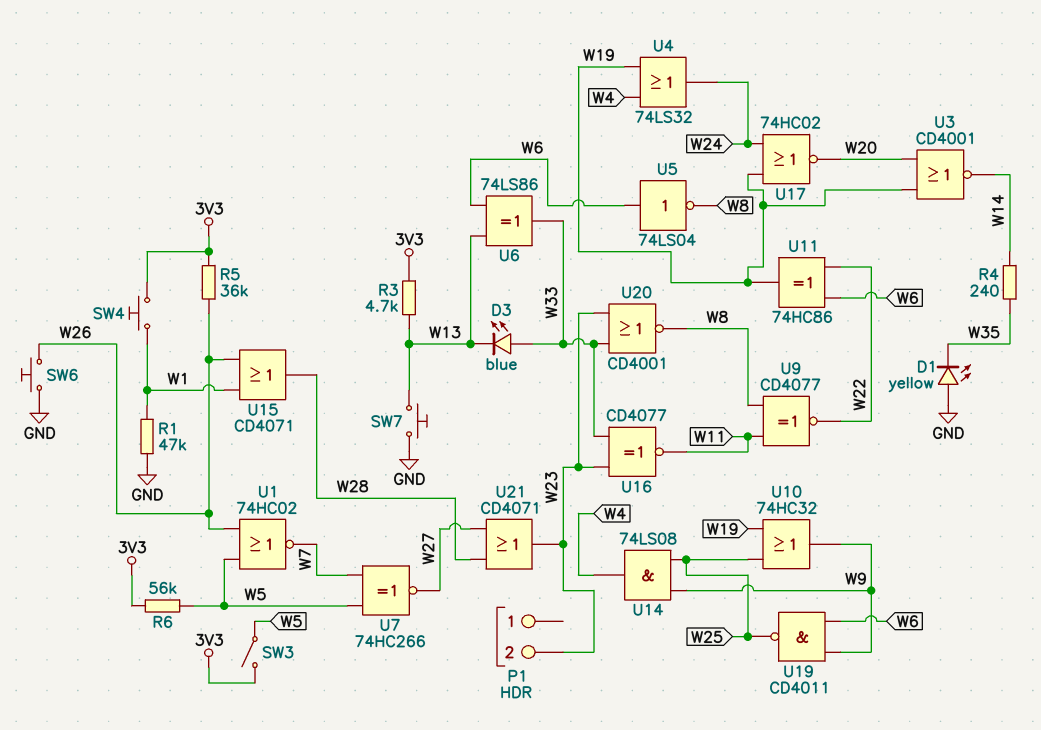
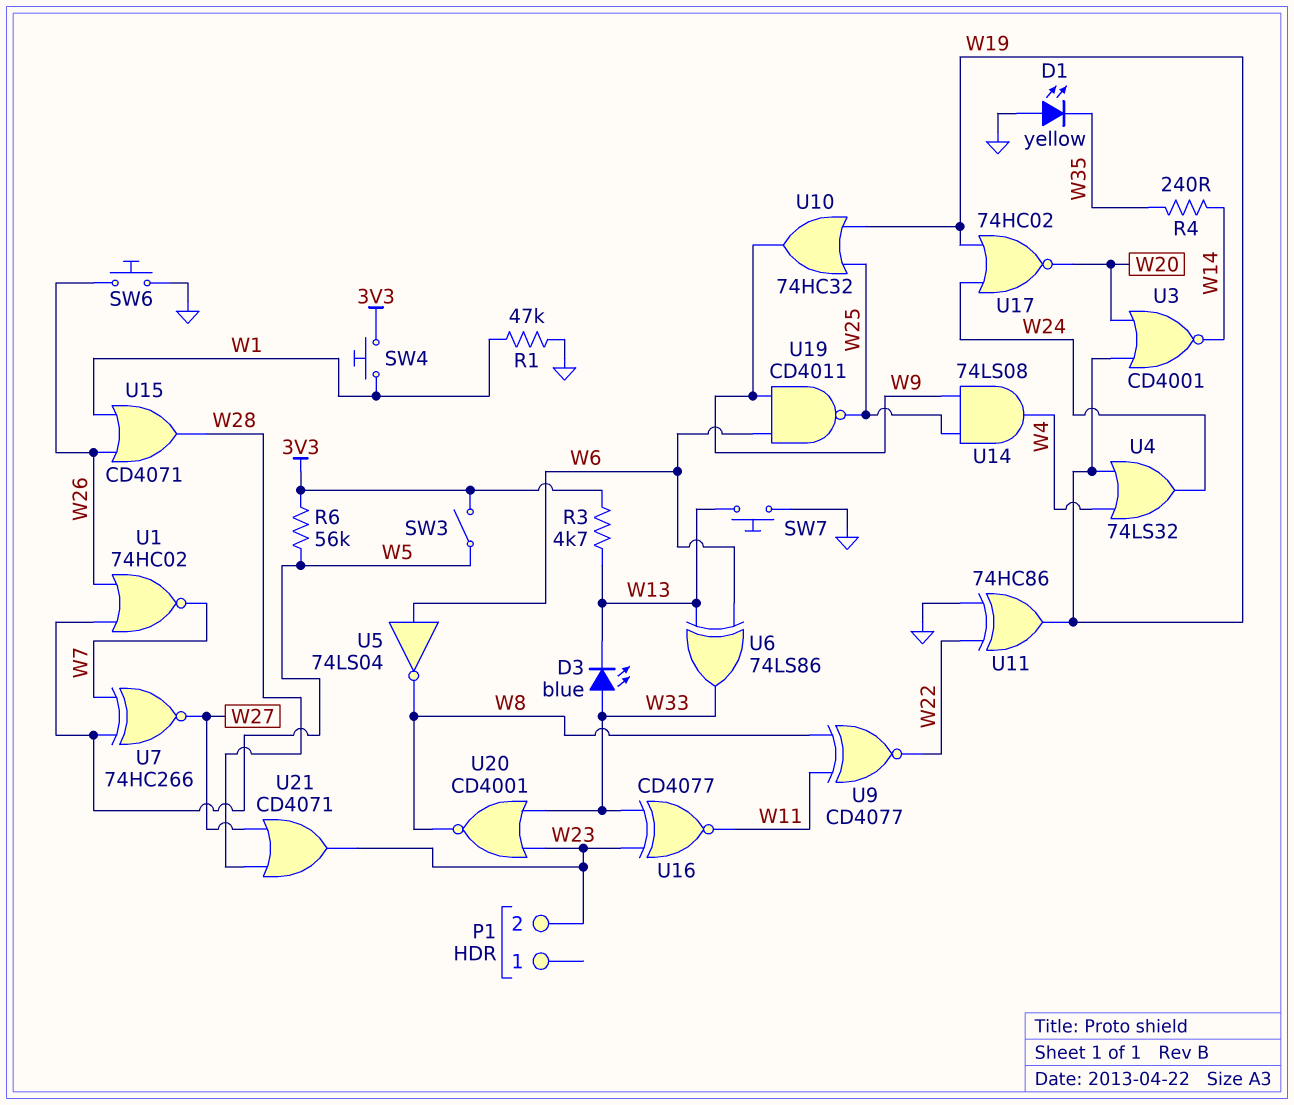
R5: 36k (3V3, W26) -> none
U11: XOR 74HC86 (in W6, in W22, out W19) -> XOR 74HC86 (in GND, in W22, out W19)

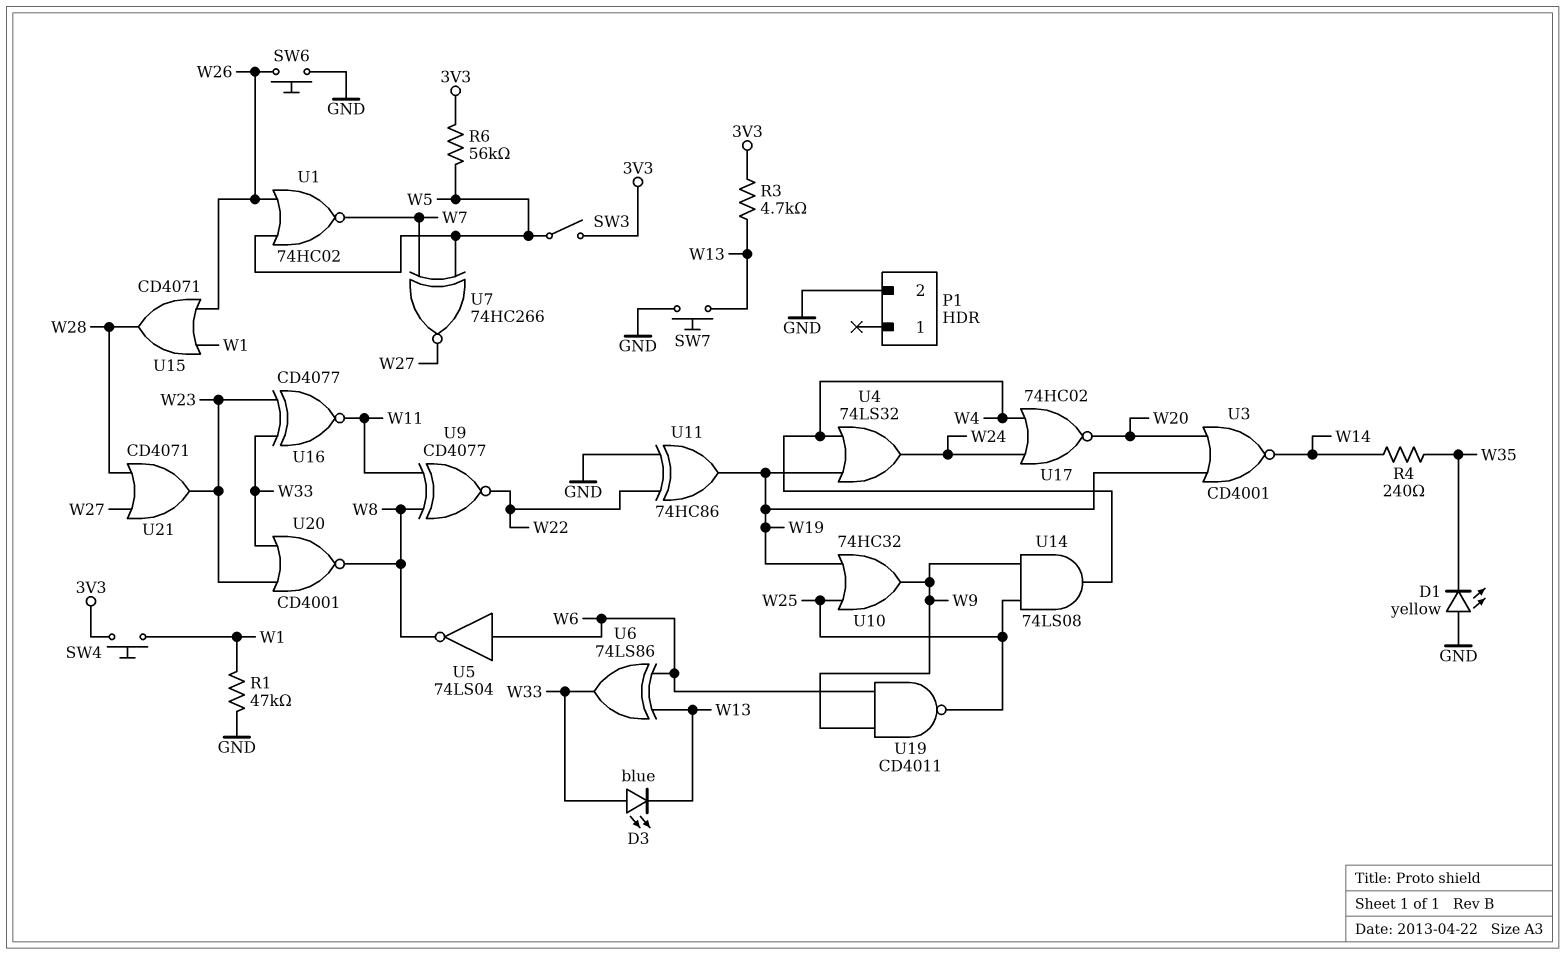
P1 pin 2: W23 -> GND
U17: NOR 74HC02 (in W19, in W24, out W20) -> NOR 74HC02 (in W4, in W24, out W20)

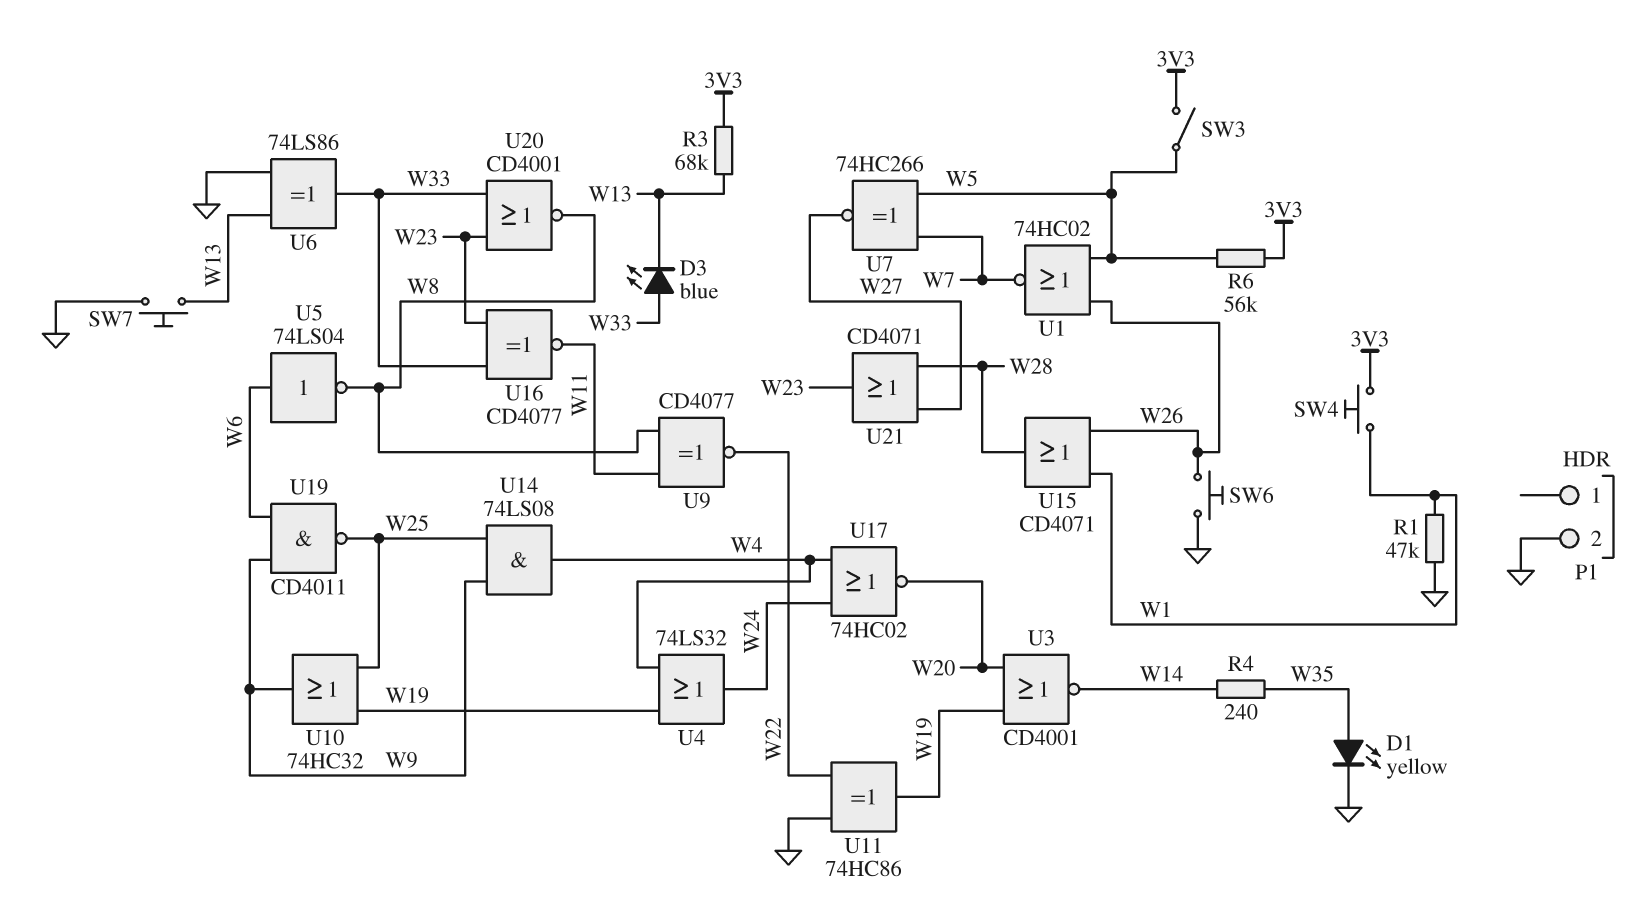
D1: LED yellow (A GND, K W35) -> LED yellow (A W35, K GND)
R3: 4.7k (3V3, W13) -> 68k (3V3, W13)
U6: XOR 74LS86 (in W6, in W13, out W33) -> XOR 74LS86 (in GND, in W13, out W33)

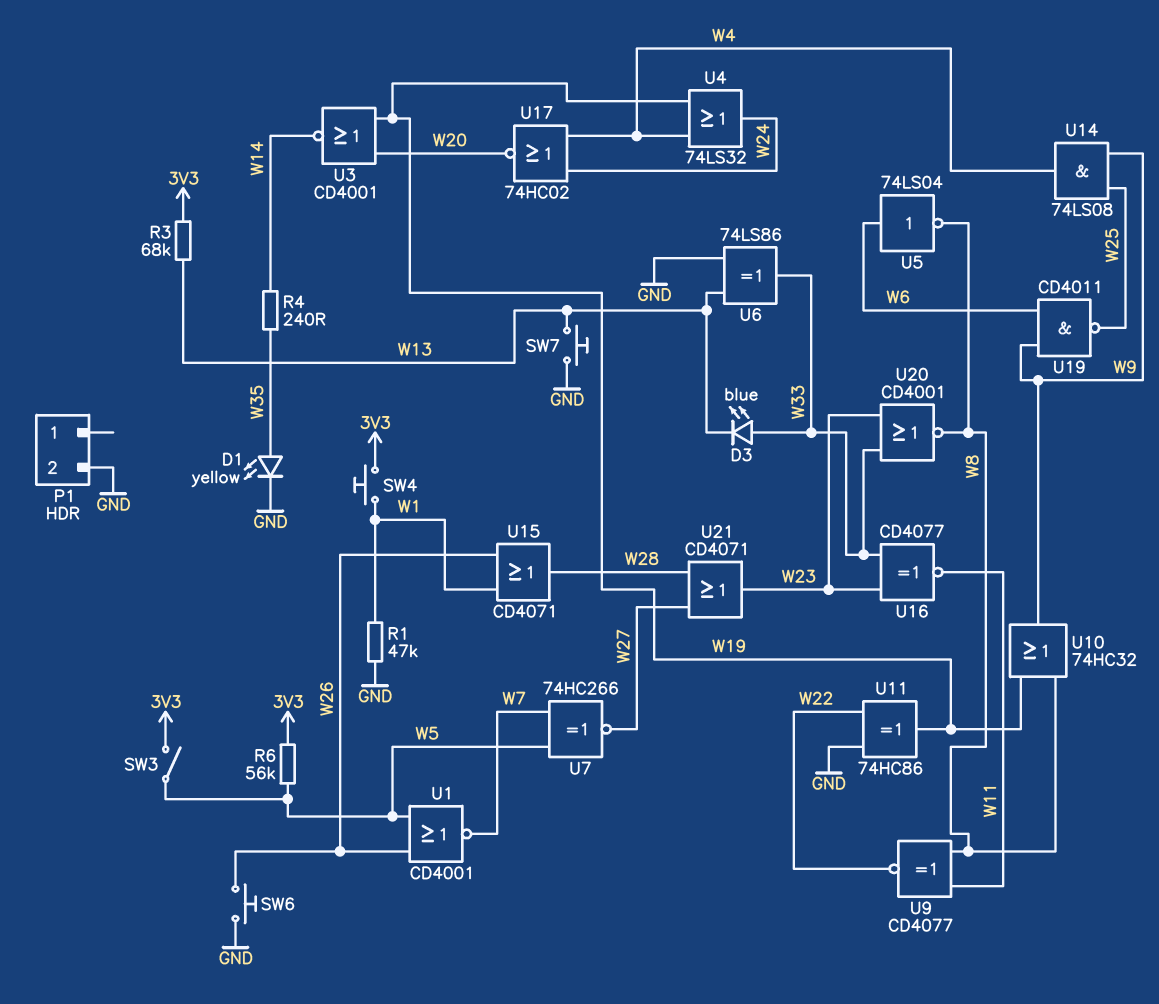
U1: NOR 74HC02 (in W5, in W26, out W7) -> NOR CD4001 (in W5, in W26, out W7)
U10: OR 74HC32 (in W19, in W25, out W9) -> OR 74HC32 (in W8, in W19, out W9)

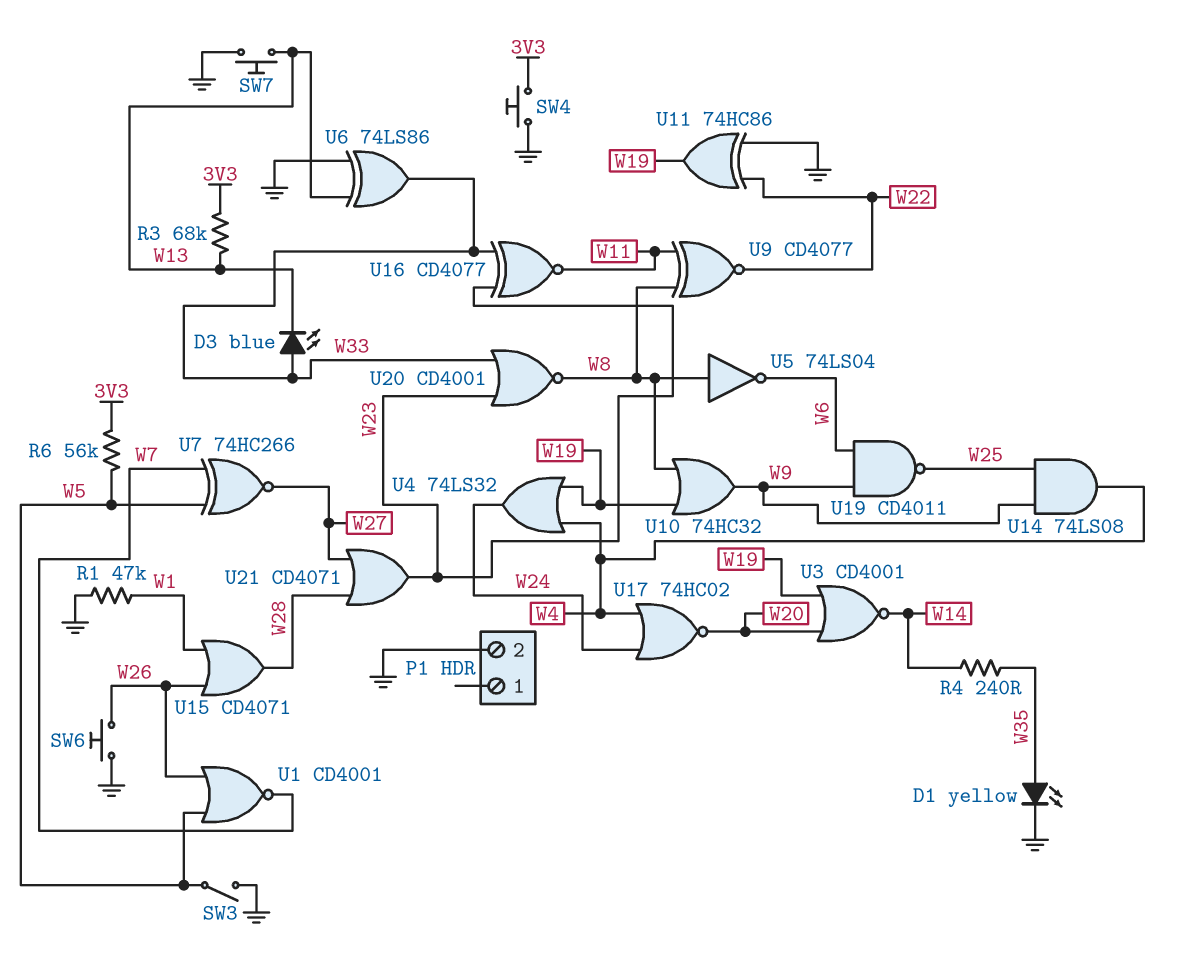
SW3: switch (3V3, W5) -> switch (GND, W5)
SW4: button (3V3, W1) -> button (3V3, GND)
U5: NOT 74LS04 (in W6, out W8) -> NOT 74LS04 (in W8, out W6)

